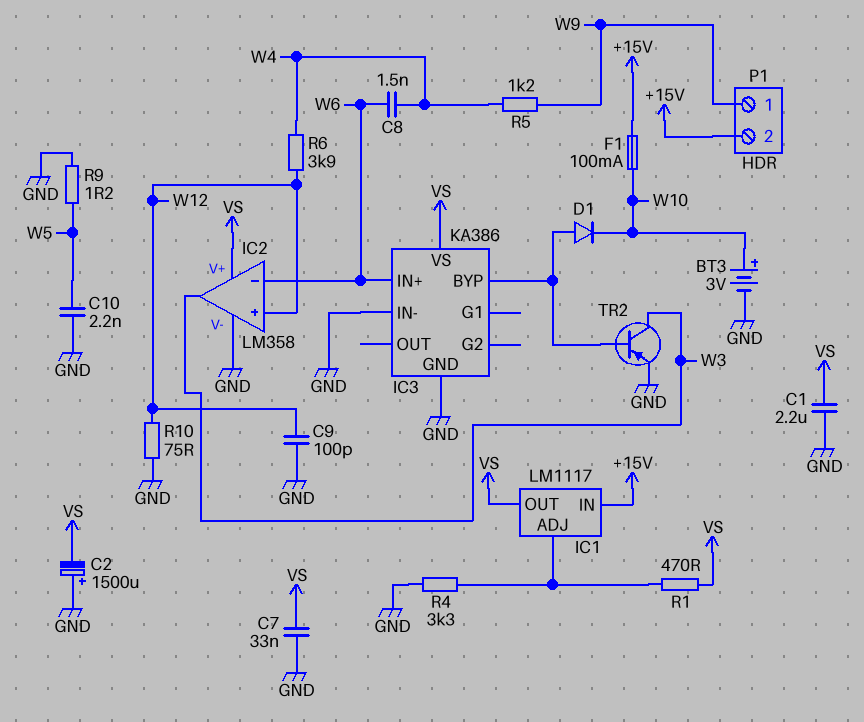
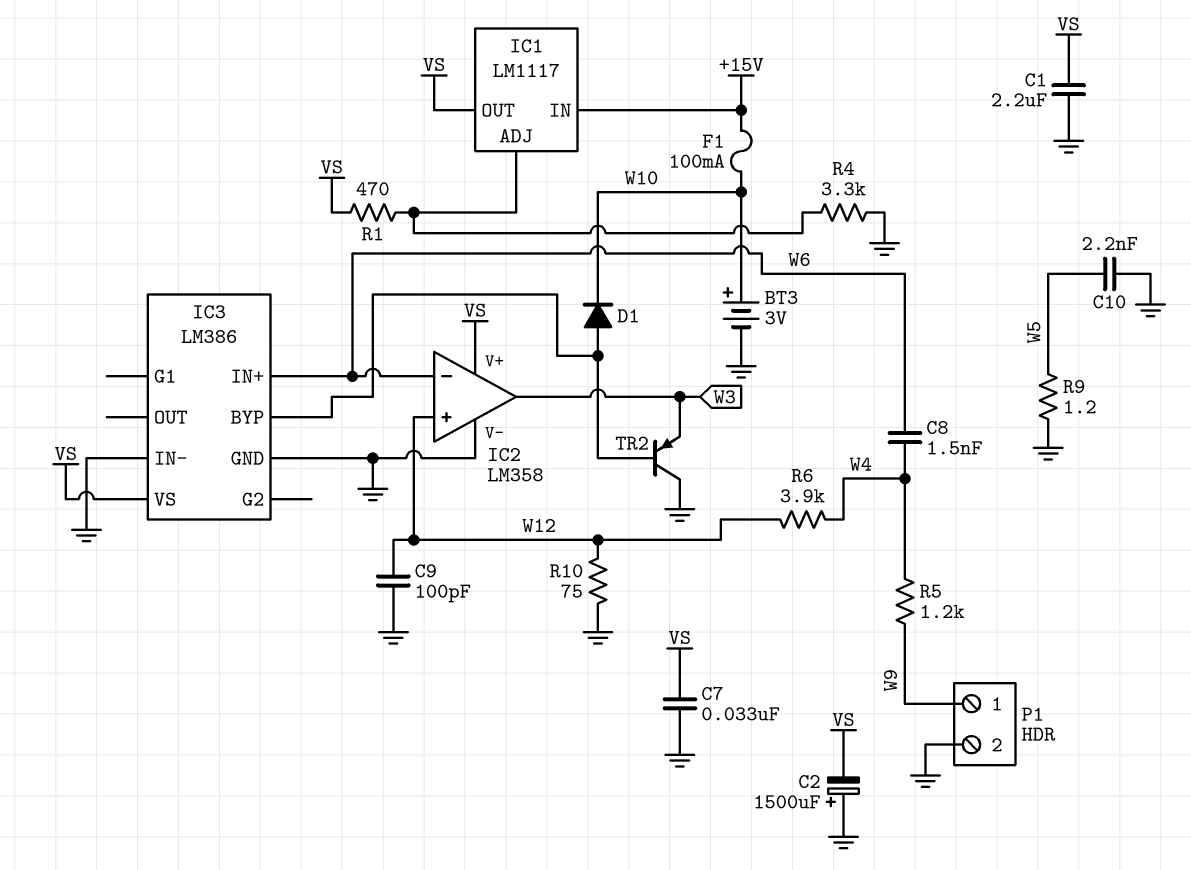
IC3: KA386 -> LM386
P1 pin 2: +15V -> GND
TR2: PNP (B IC3/BYP, C W3, E GND) -> PNP (B IC3/BYP, C GND, E W3)

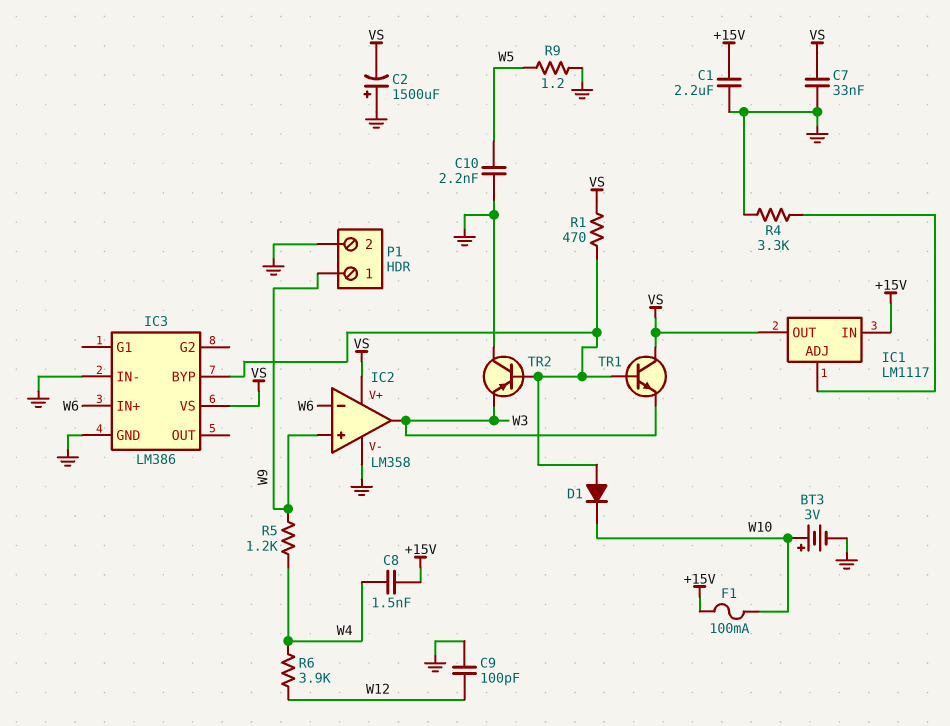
C1: 2.2uF (GND, VS) -> 2.2uF (+15V, GND)
C8: 1.5nF (W4, W6) -> 1.5nF (+15V, W4)
IC2 pin in+: W12 -> W9
R1: 470 (IC1/ADJ, VS) -> 470 (IC3/BYP, VS)
R10: 75 (GND, W12) -> none
TR1: none -> NPN (B IC3/BYP, C VS, E W3)

